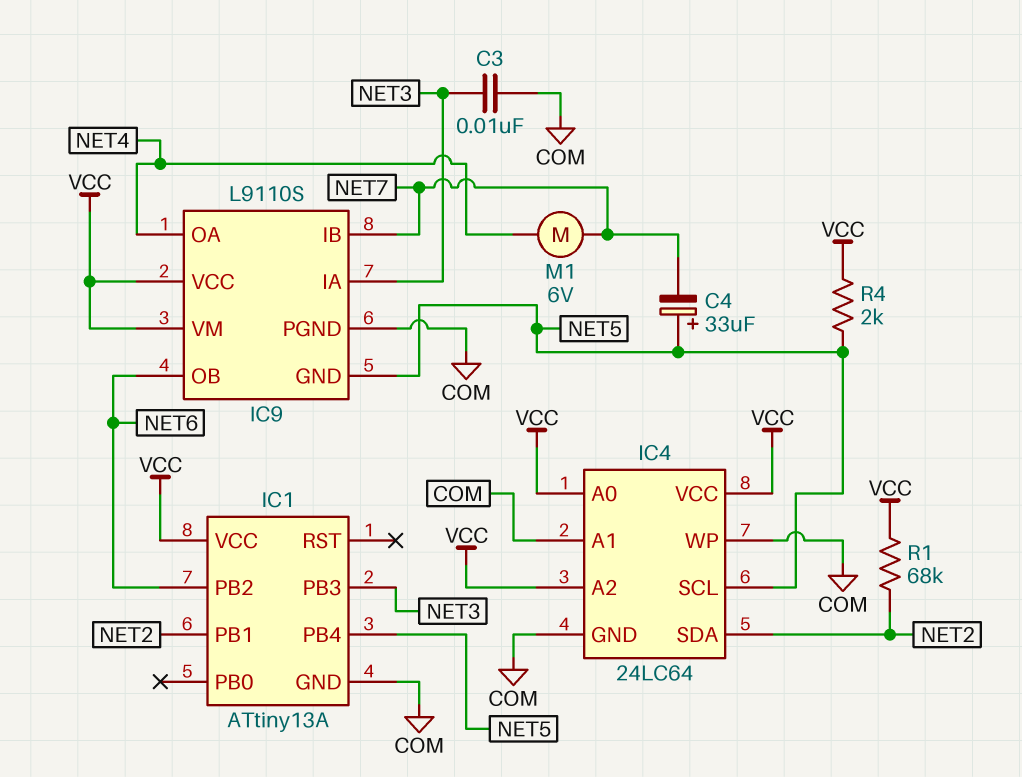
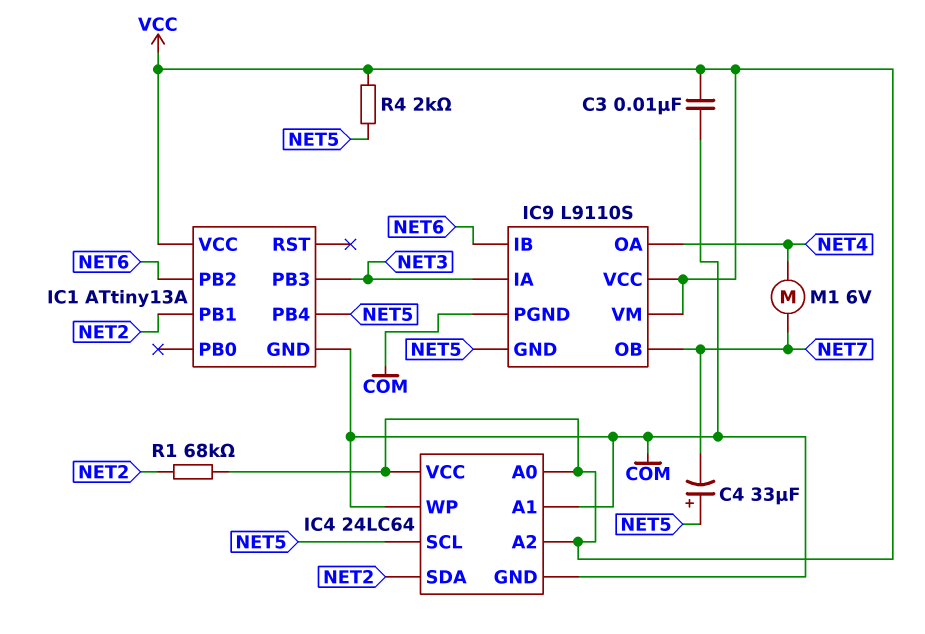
C3: 10nF (COM, NET3) -> 10nF (COM, VCC)
IC9 pin IB: NET7 -> NET6
IC9 pin OB: NET6 -> NET7

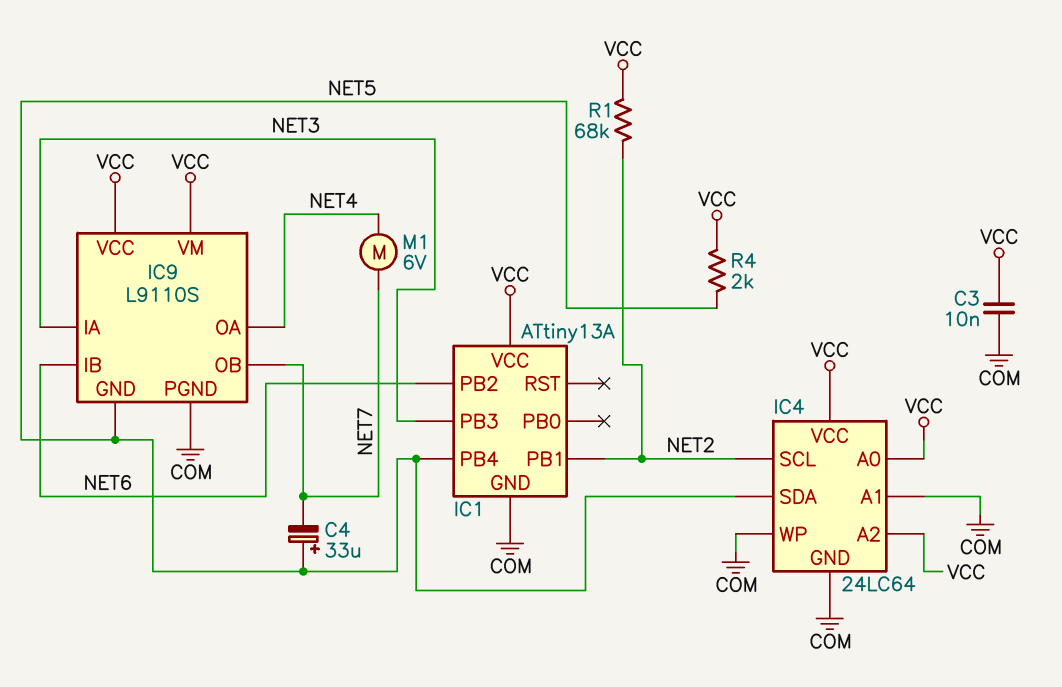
IC4 pin SCL: NET5 -> NET2
IC4 pin SDA: NET2 -> NET5

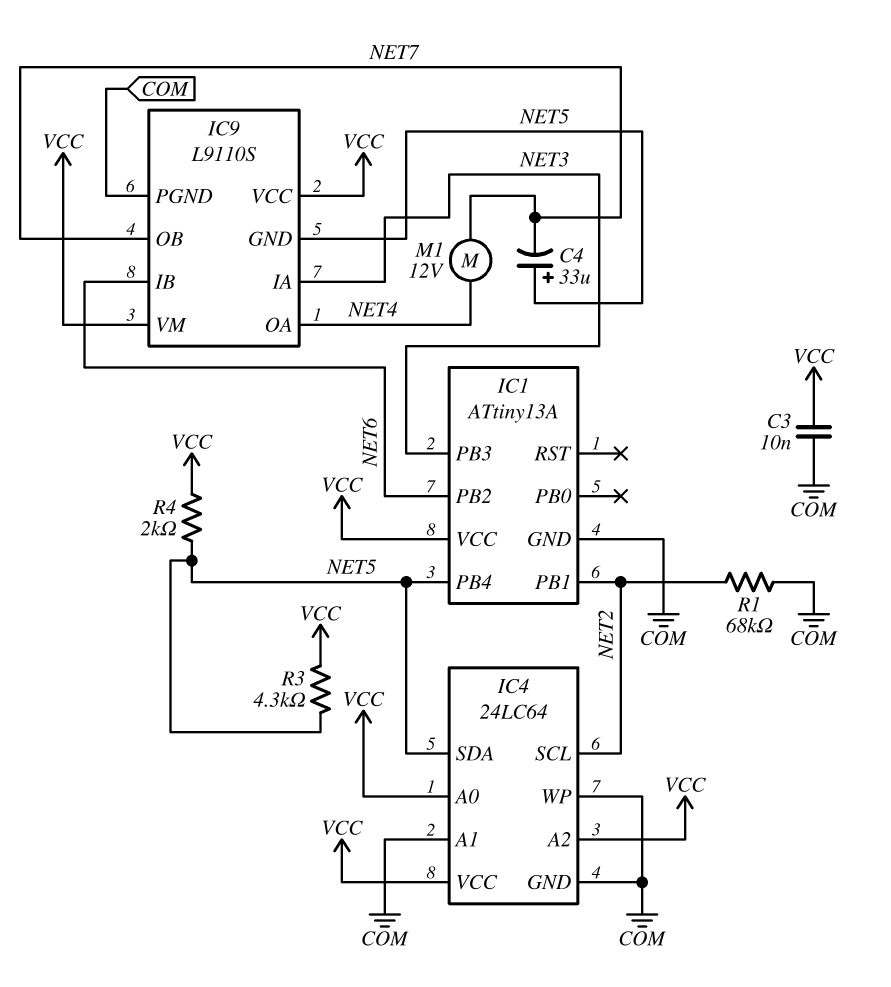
M1: motor 6V (NET4, NET7) -> motor 12V (NET4, NET7)
R1: 68k (NET2, VCC) -> 68k (COM, NET2)
R3: none -> 4.3k (NET5, VCC)

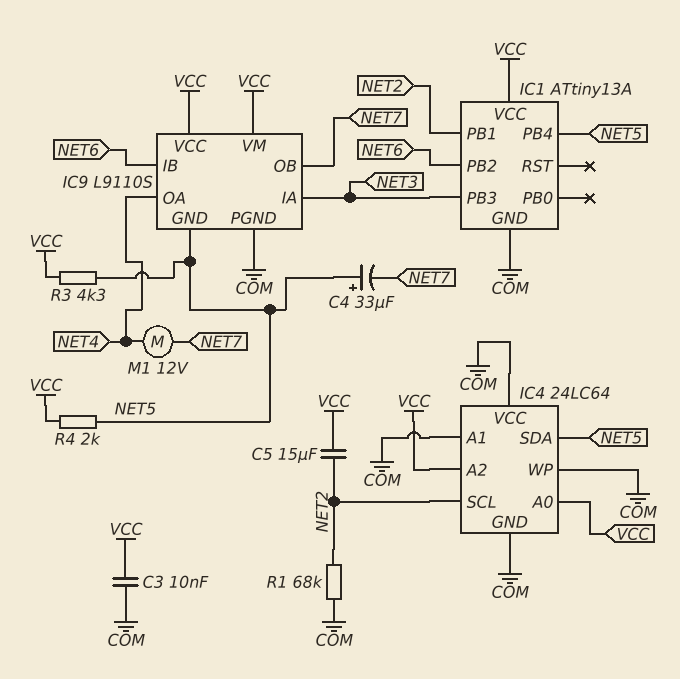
C5: none -> 15uF (NET2, VCC)
IC4 pin VCC: VCC -> COM

